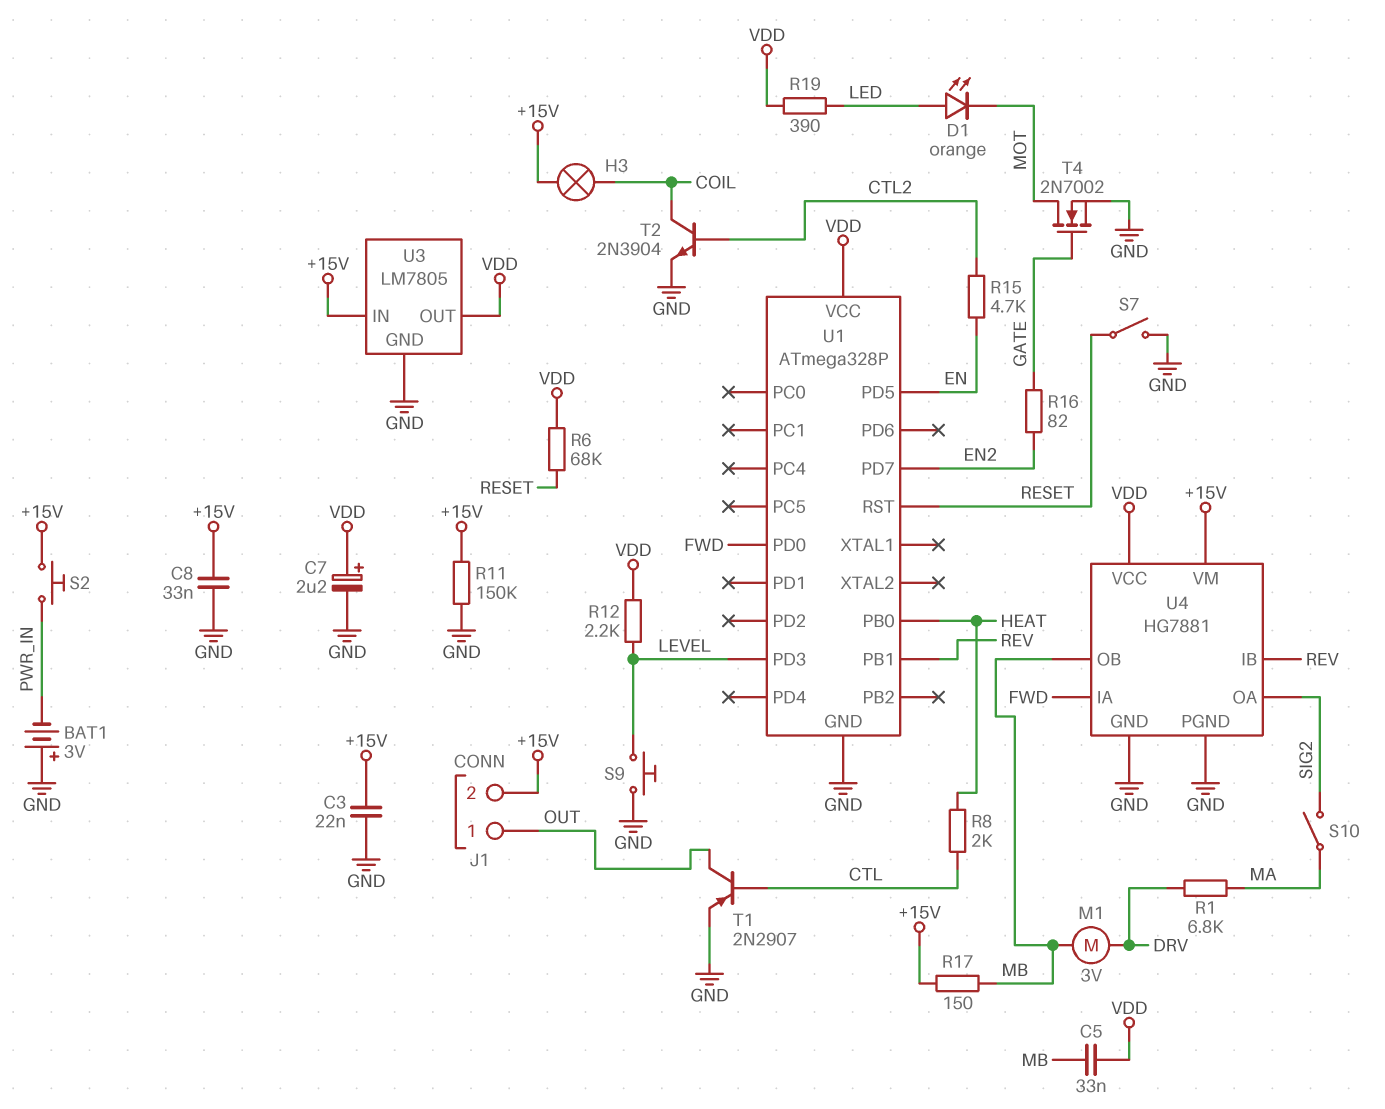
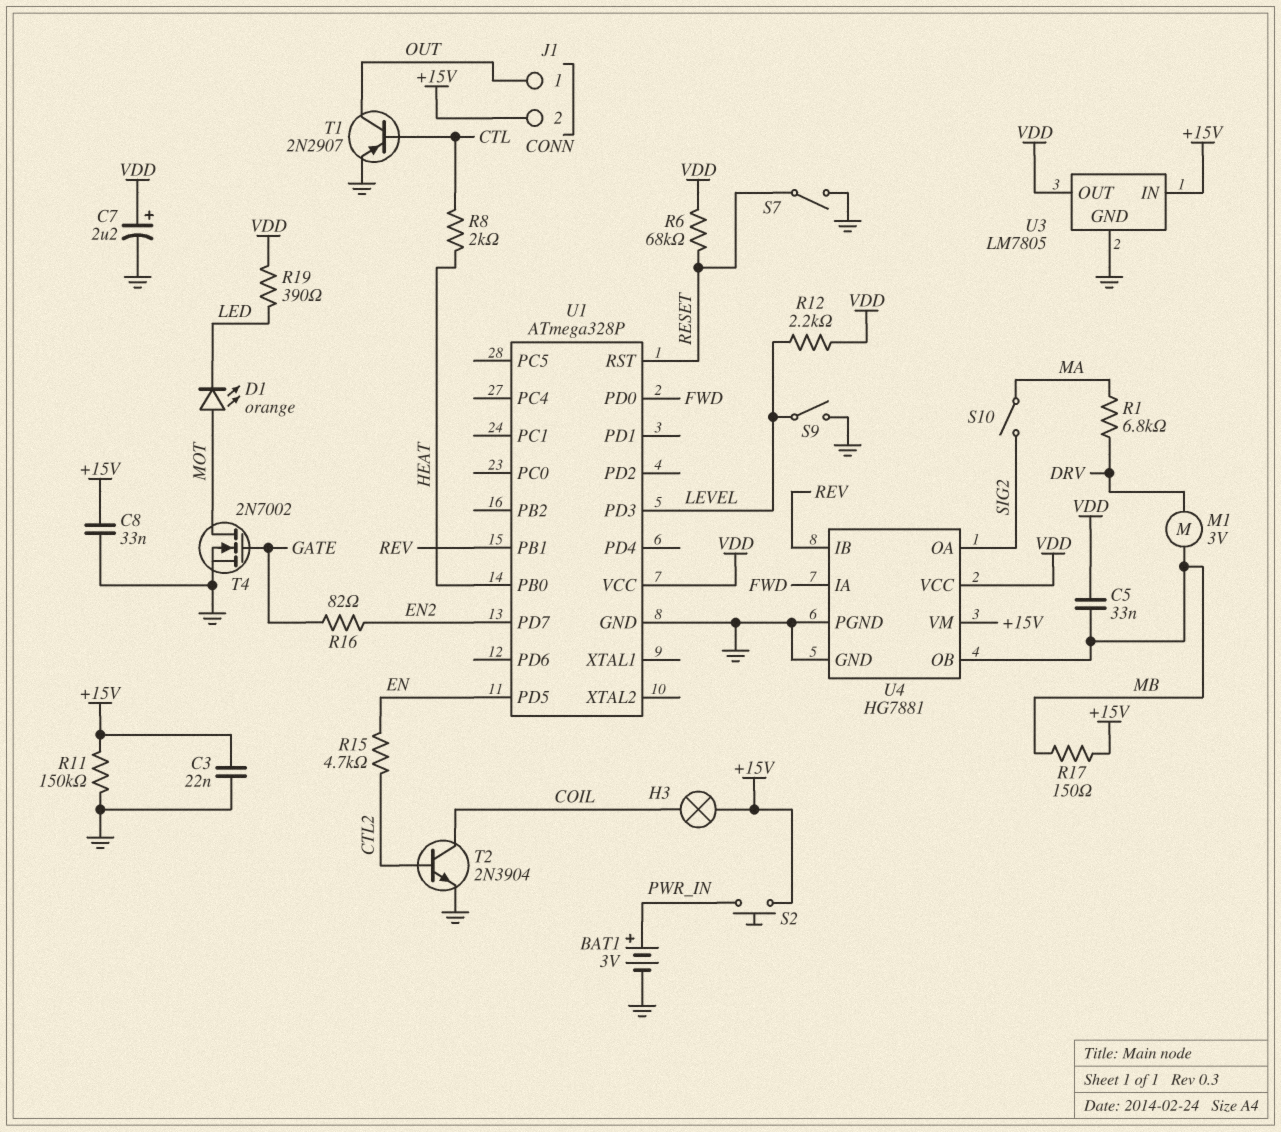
BAT1: 3V (plus GND, minus PWR_IN) -> 3V (plus PWR_IN, minus GND)
D1: LED orange (A LED, K MOT) -> LED orange (A MOT, K LED)
S9: button (GND, LEVEL) -> switch (GND, LEVEL)

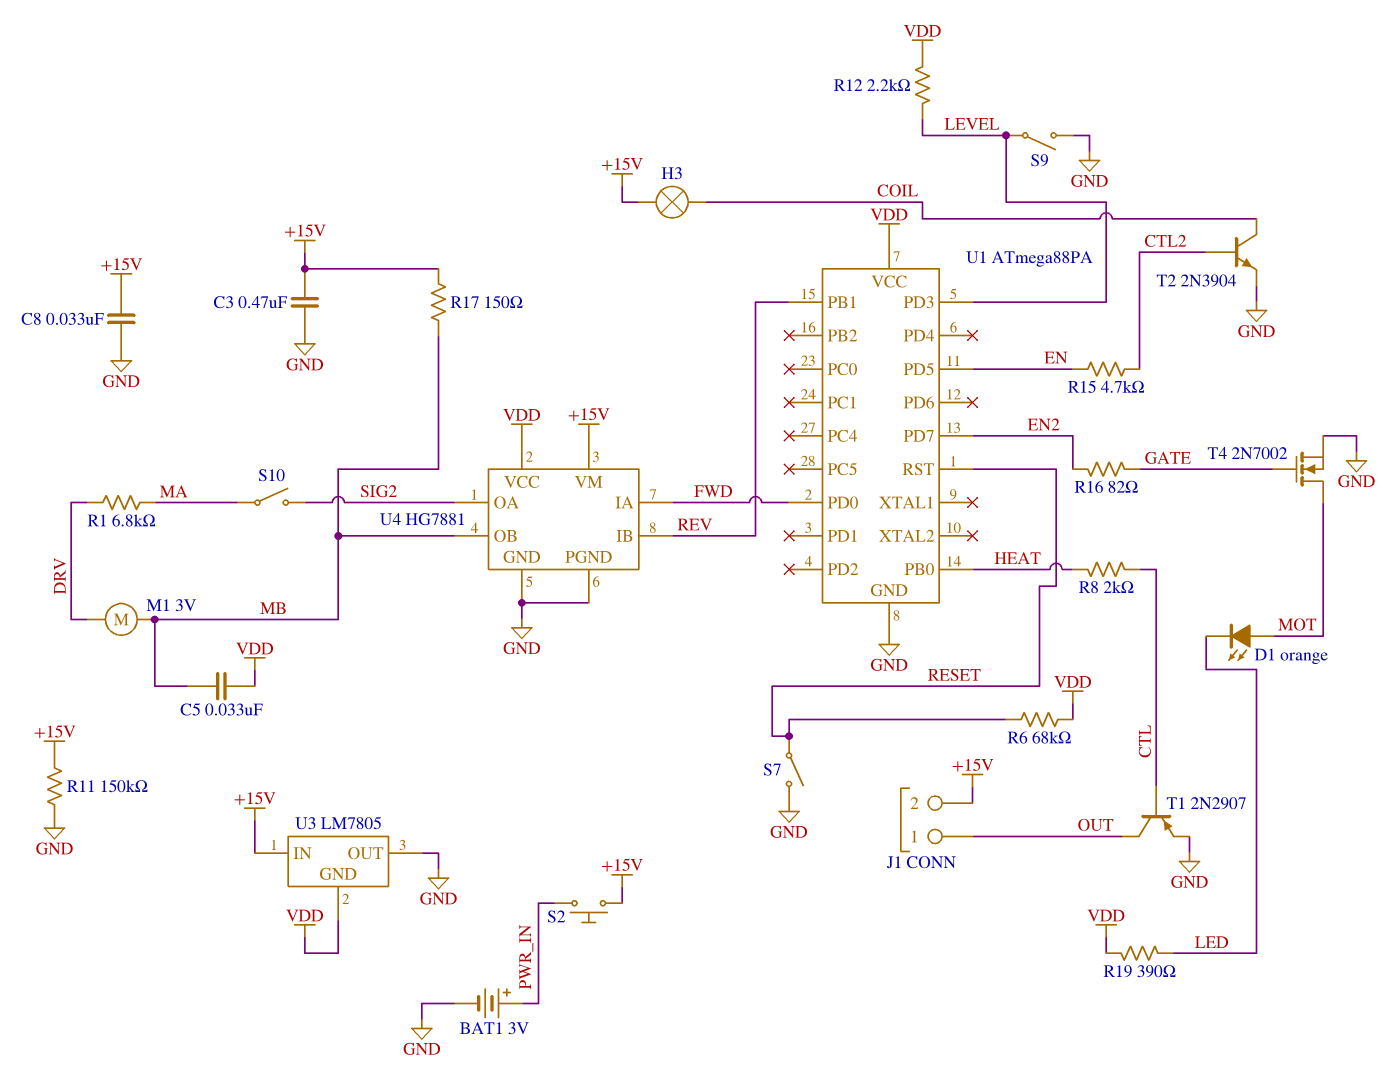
C3: 22nF (+15V, GND) -> 470nF (+15V, GND)
C7: 2.2uF (plus VDD, minus GND) -> none
U1: ATmega328P -> ATmega88PA
U3 pin GND: GND -> VDD
U3 pin OUT: VDD -> GND

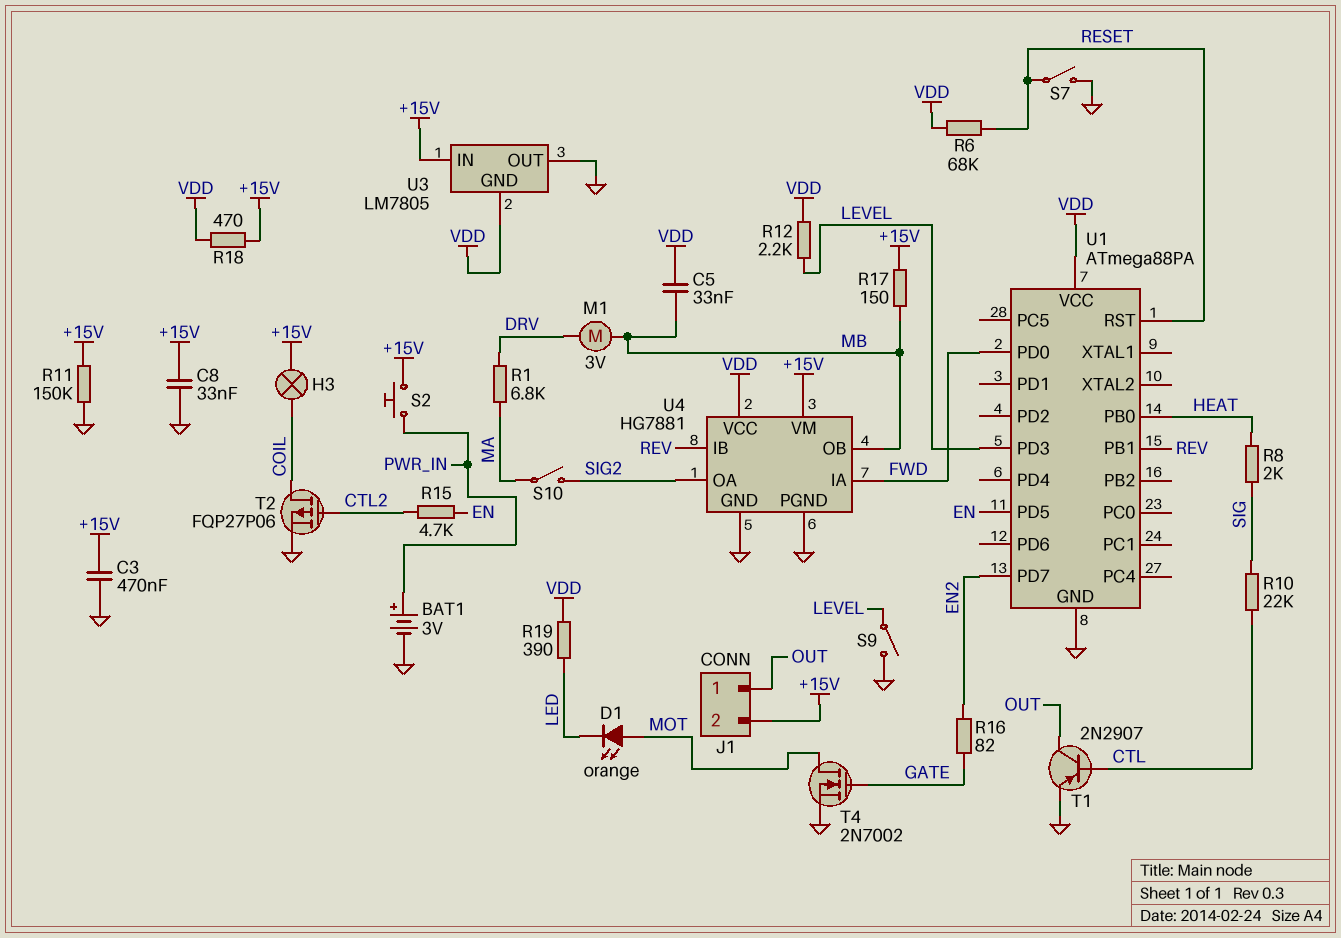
R8: 2k (CTL, HEAT) -> 2k (HEAT, SIG)
R10: none -> 22k (CTL, SIG)
R18: none -> 470 (+15V, VDD)
T2: NPN 2N3904 (B CTL2, C COIL, E GND) -> PMOS FQP27P06 (G CTL2, D COIL, S GND)

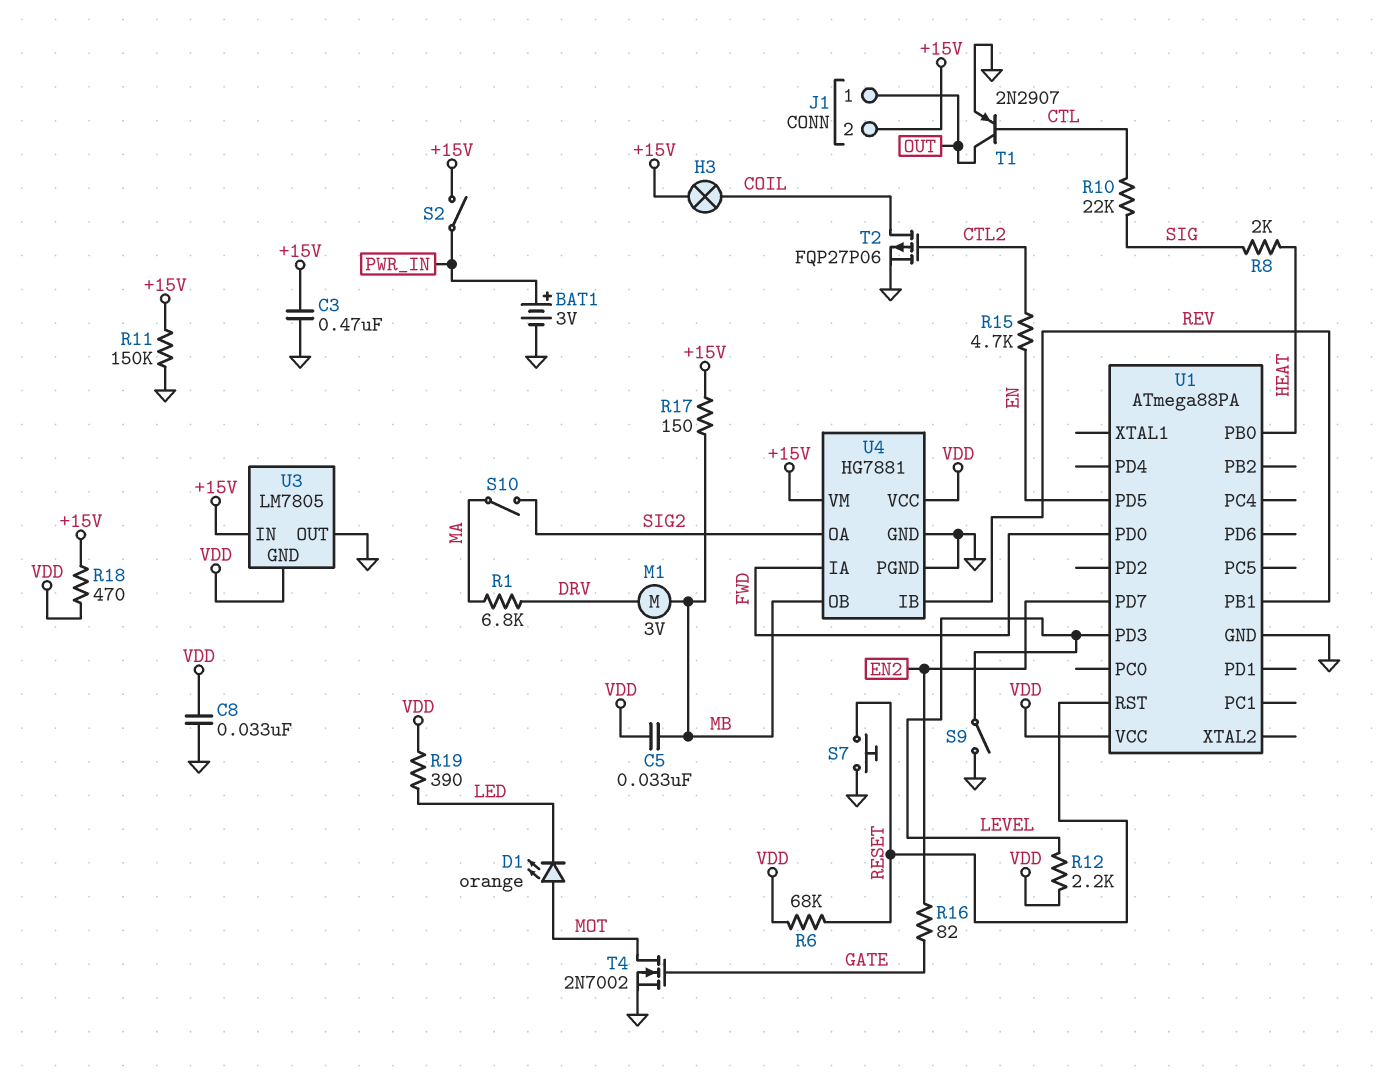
C8: 33nF (+15V, GND) -> 33nF (GND, VDD)
S2: button (+15V, PWR_IN) -> switch (+15V, PWR_IN)
S7: switch (GND, RESET) -> button (GND, RESET)

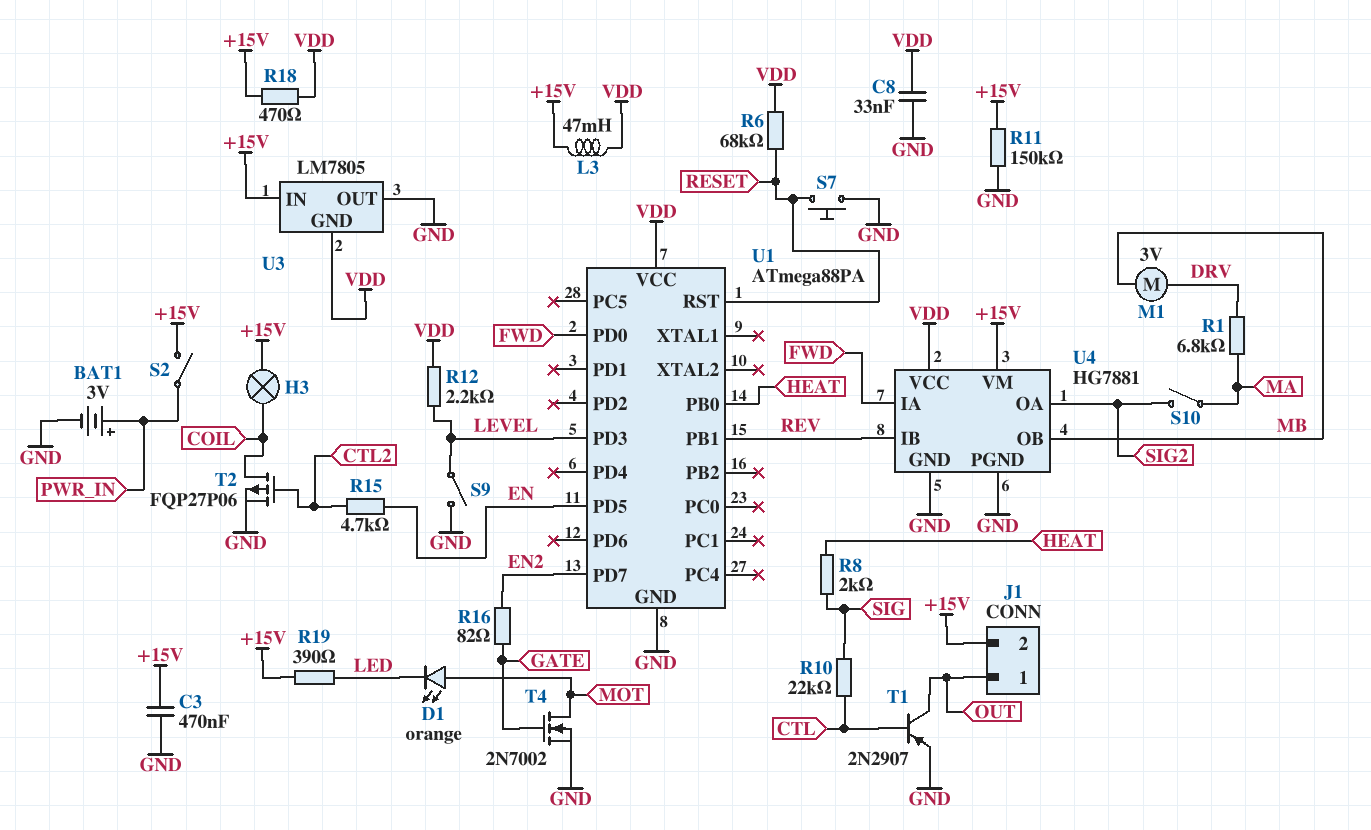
C5: 33nF (MB, VDD) -> none
L3: none -> 47mH (+15V, VDD)
R17: 150 (+15V, MB) -> none
R19: 390 (LED, VDD) -> 390 (+15V, LED)

